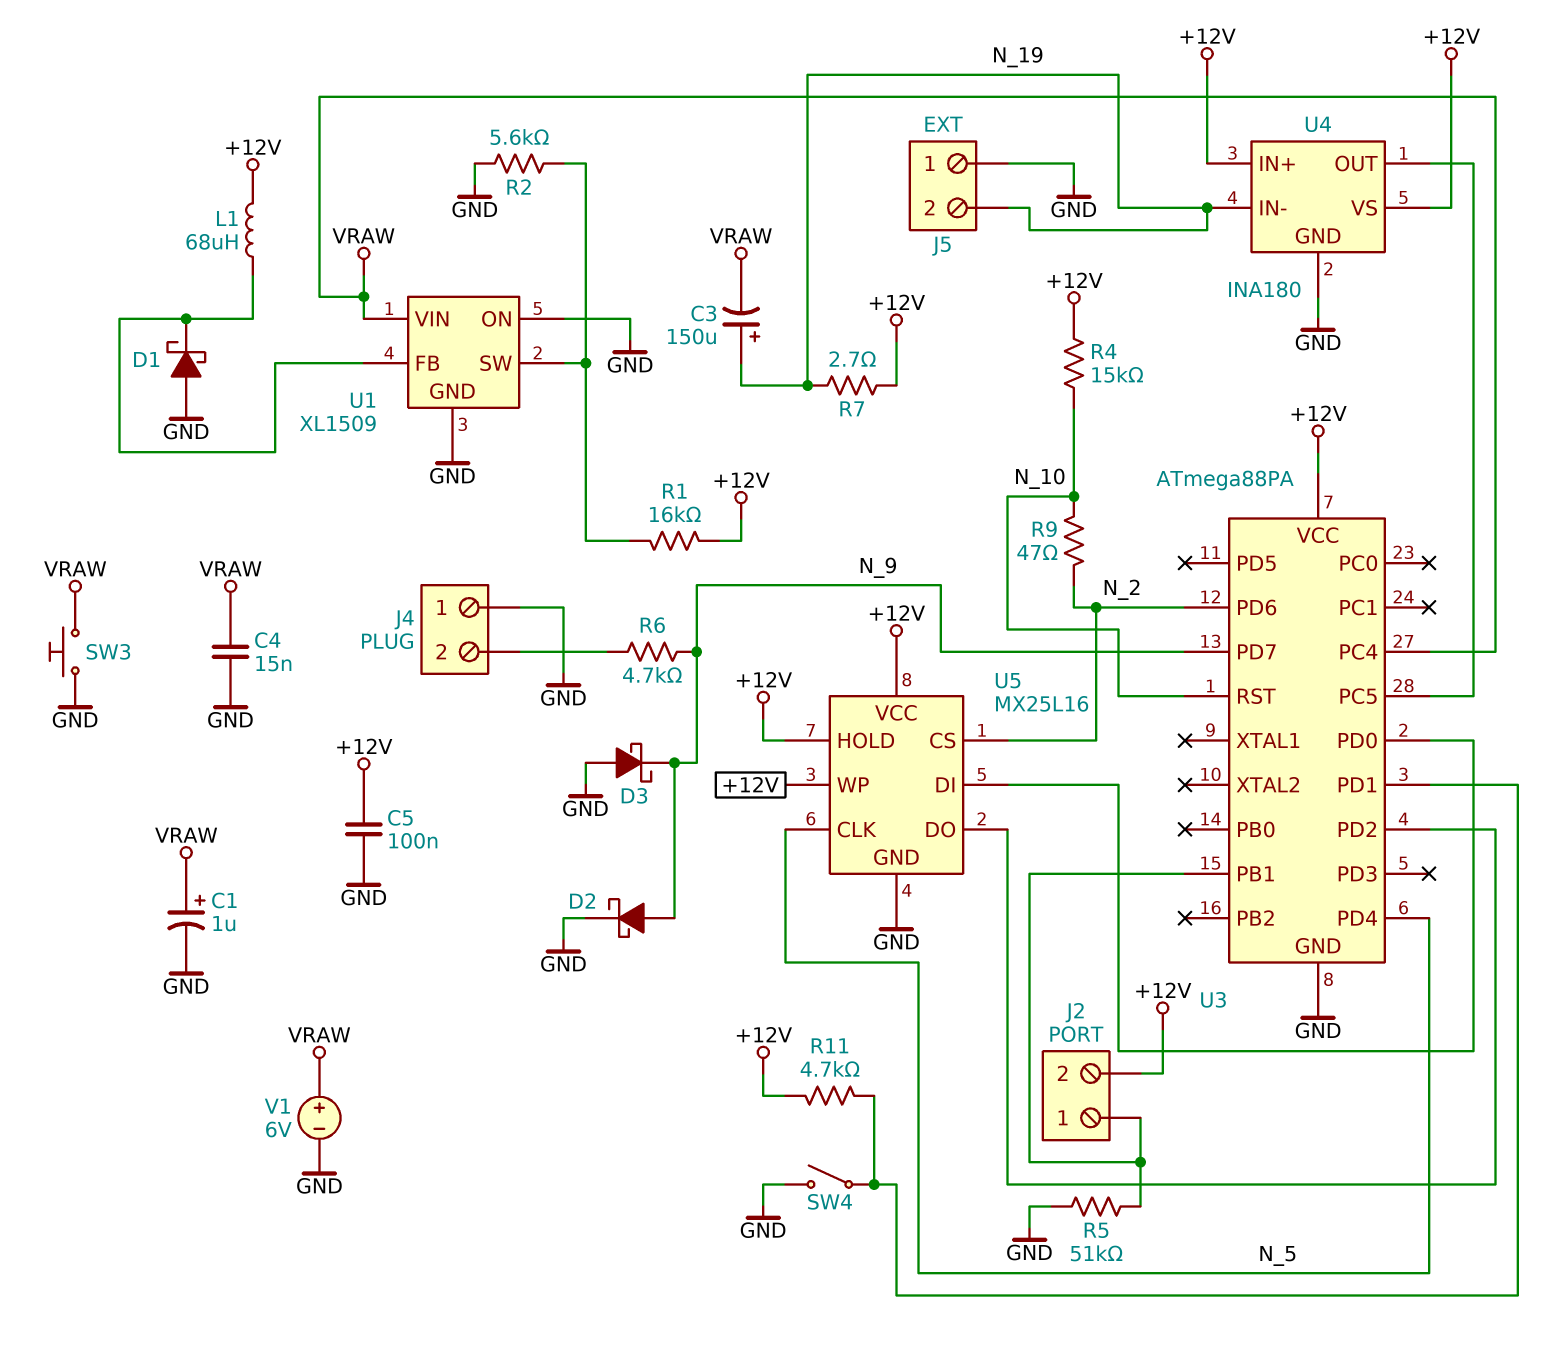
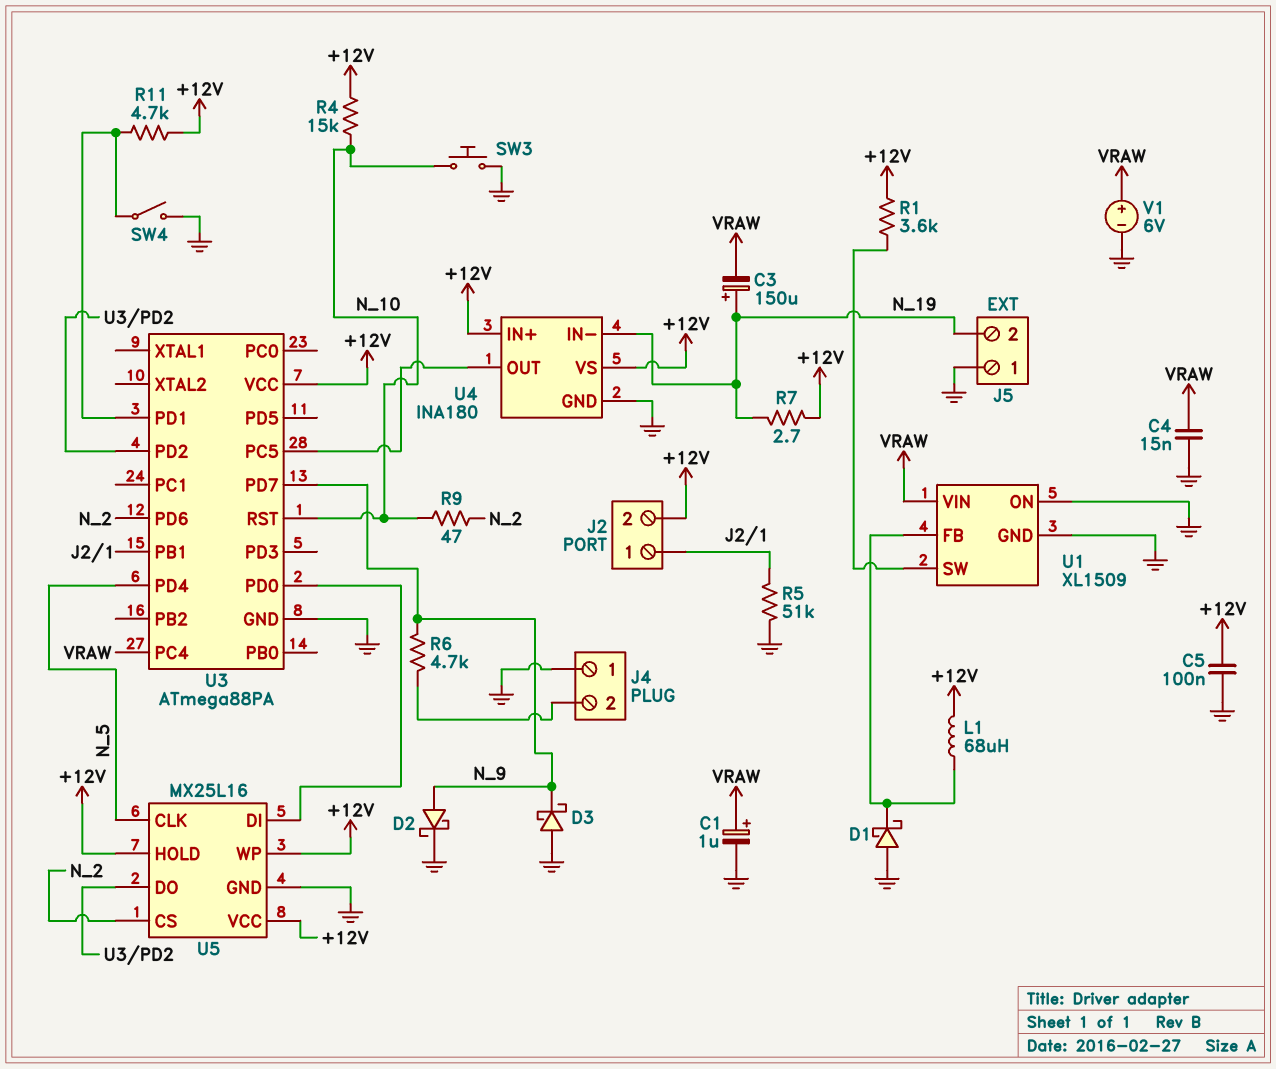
R1: 16k (+12V, U1/SW) -> 3.6k (+12V, U1/SW)
R2: 5.6k (GND, U1/SW) -> none
SW3: button (GND, VRAW) -> button (GND, N_10)

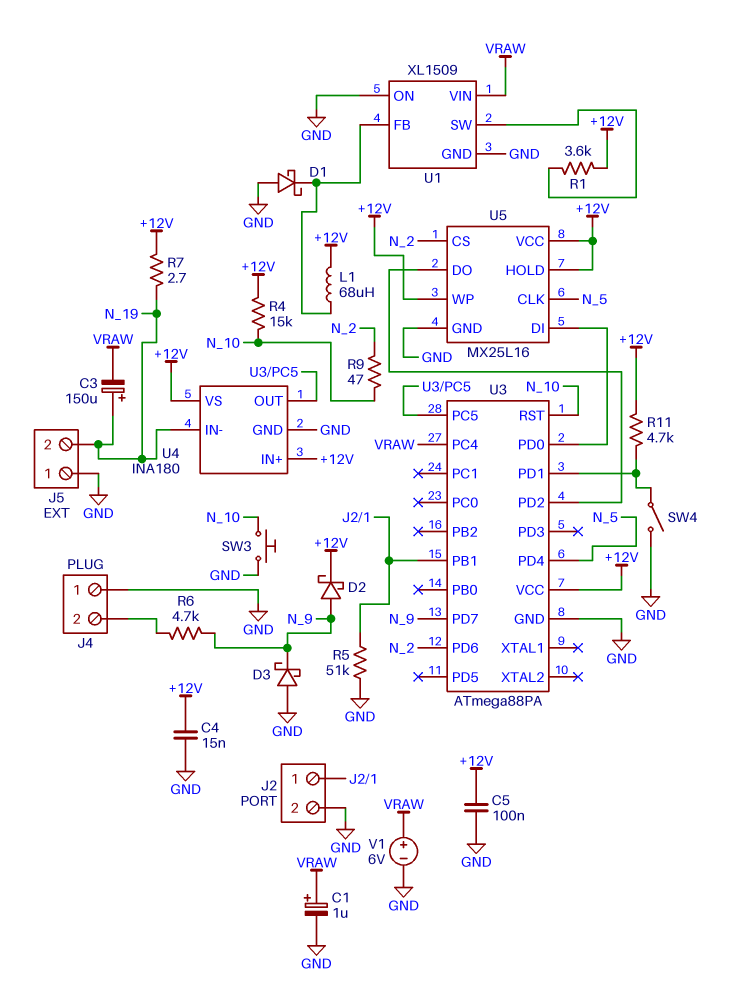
C4: 15nF (GND, VRAW) -> 15nF (+12V, GND)
D2: schottky (A N_9, K GND) -> schottky (A N_9, K +12V)
J2 pin 2: +12V -> GND

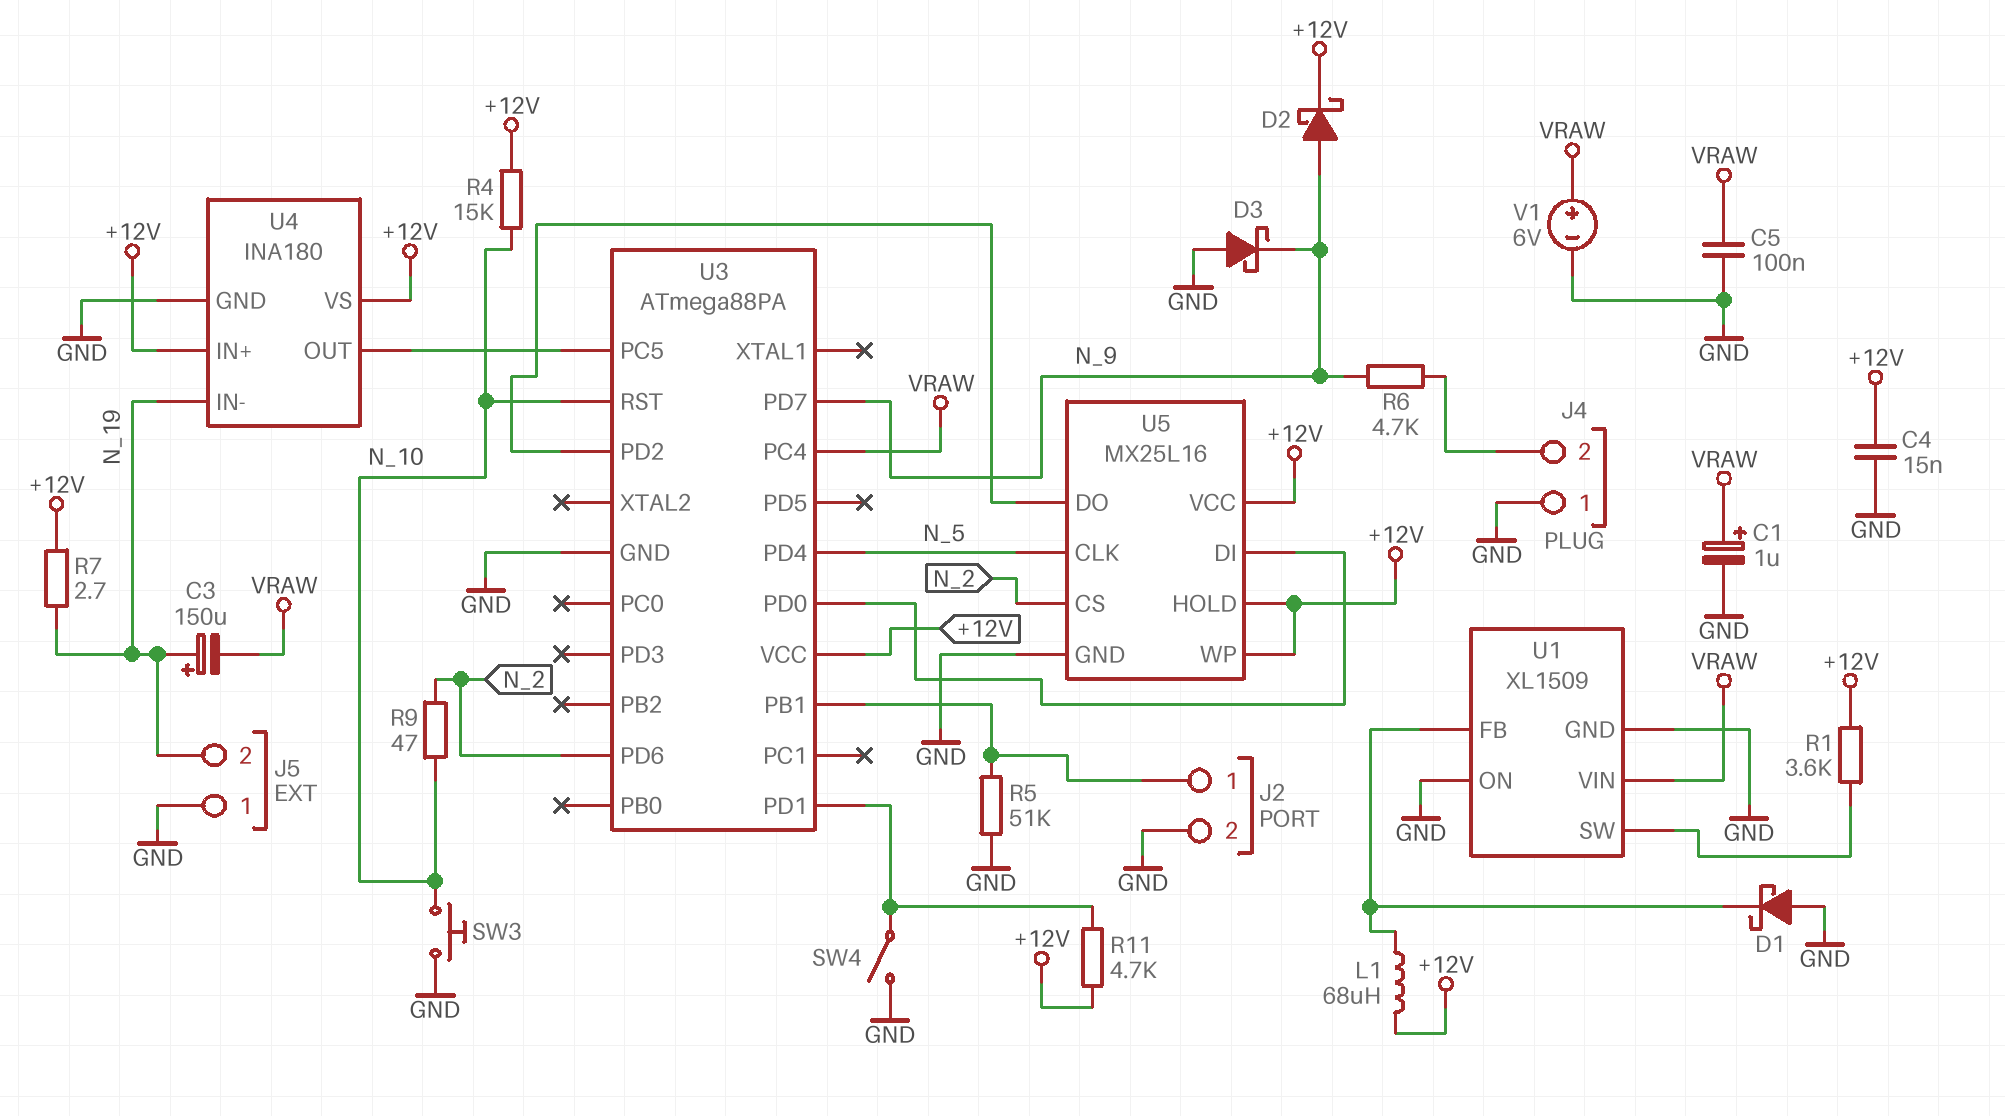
C5: 100nF (+12V, GND) -> 100nF (GND, VRAW)

